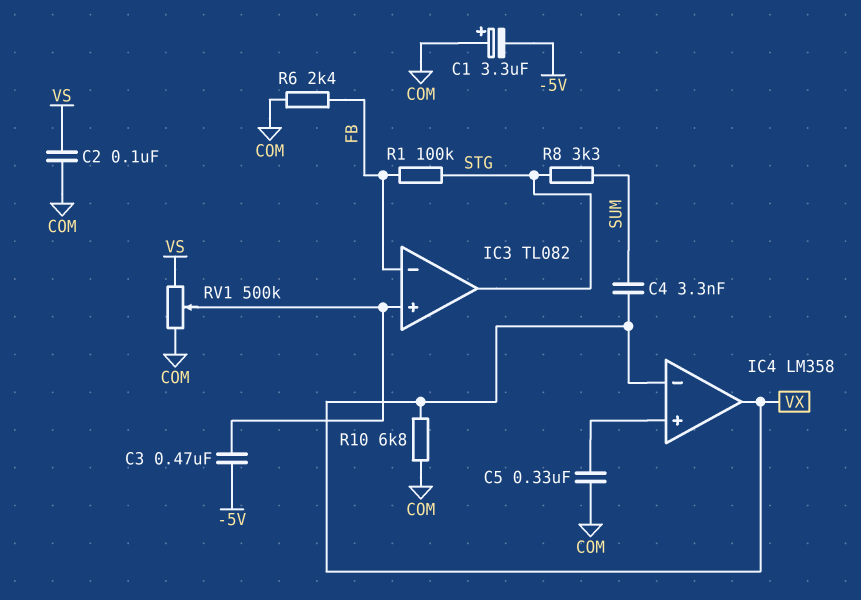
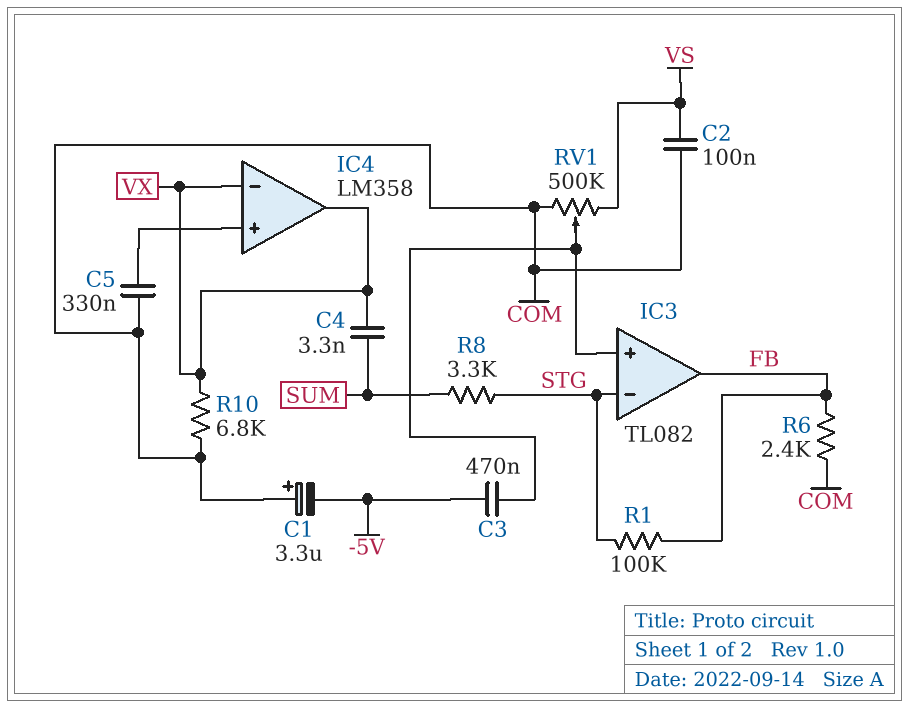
IC3 pin in-: FB -> STG
IC3 pin out: STG -> FB

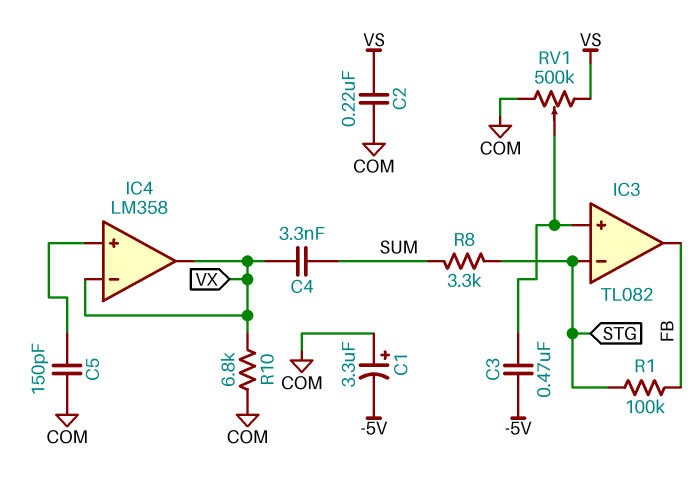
C2: 100nF (COM, VS) -> 220nF (COM, VS)
C5: 330nF (COM, IC4/in+) -> 150pF (COM, IC4/in+)
R6: 2.4k (COM, FB) -> none

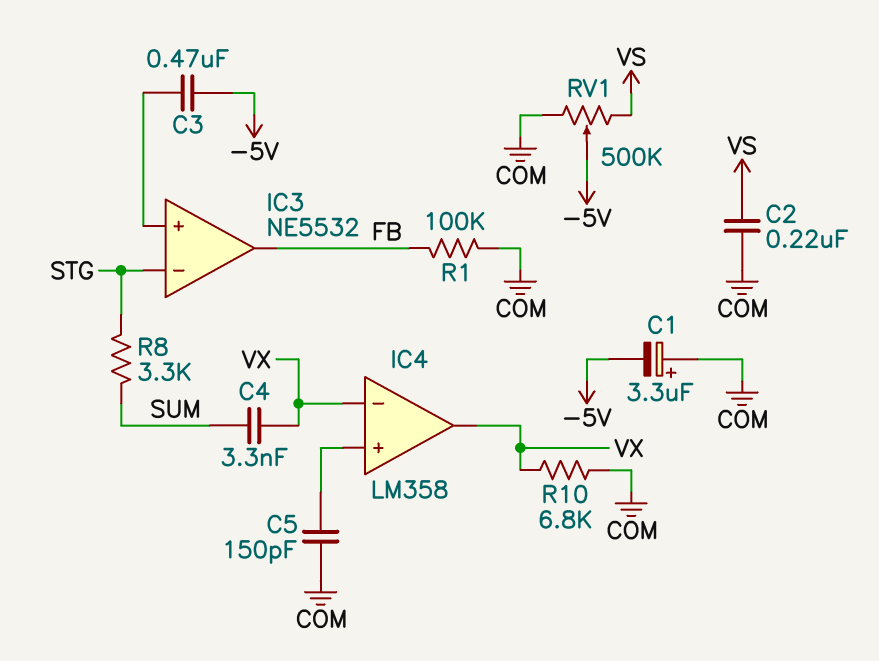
IC3: TL082 -> NE5532
R1: 100k (FB, STG) -> 100k (COM, FB)
RV1: 500k (COM, VS, wiper IC3/in+) -> 500k (COM, VS, wiper -5V)

